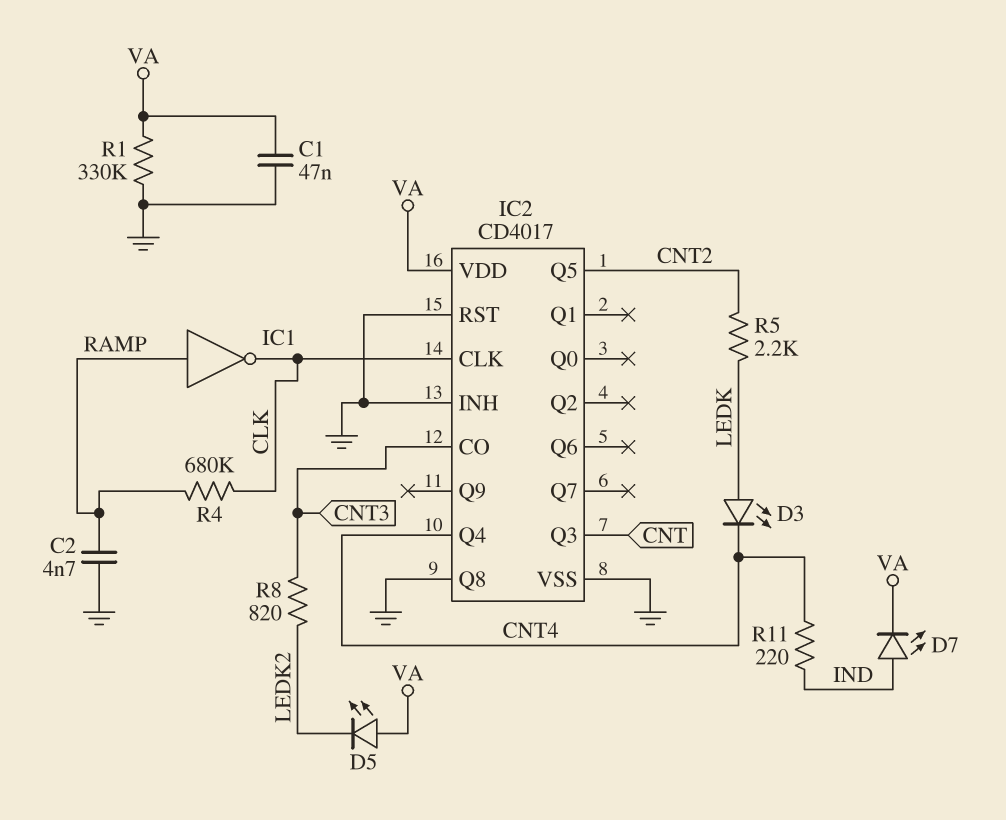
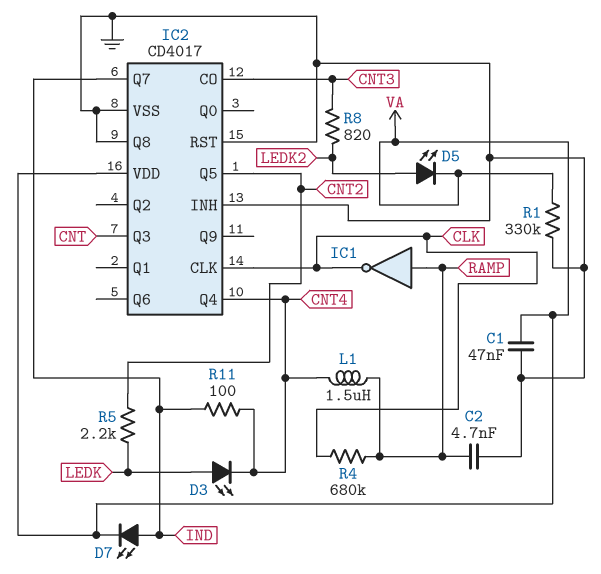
D5: LED (A VA, K LEDK2) -> LED (A LEDK2, K VA)
IC2 pin Q7: none -> IND
L1: none -> 1.5uH (CNT4, RAMP)
R11: 220 (CNT4, IND) -> 100 (CNT4, IND)

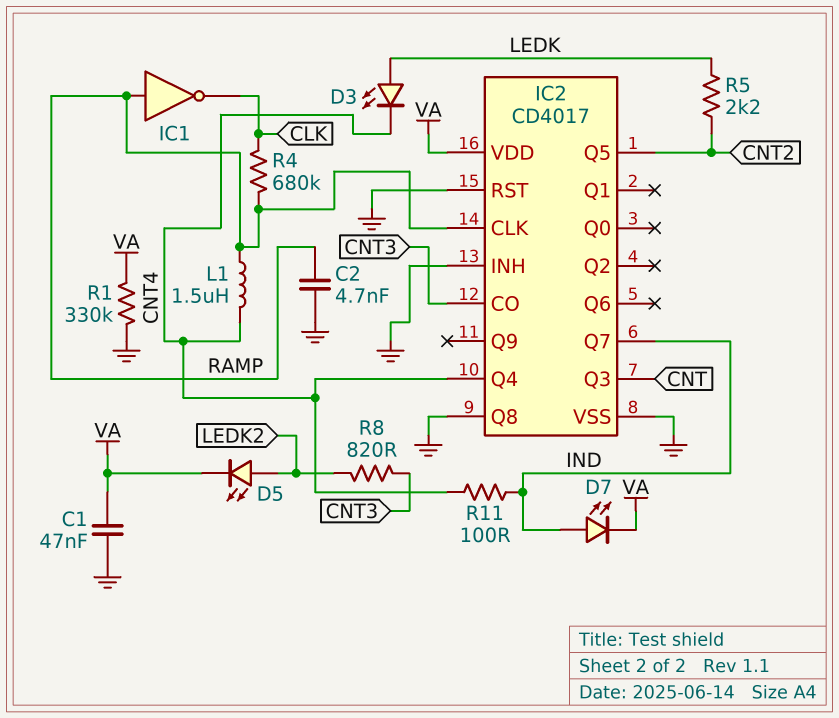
IC2 pin CLK: CLK -> RAMP

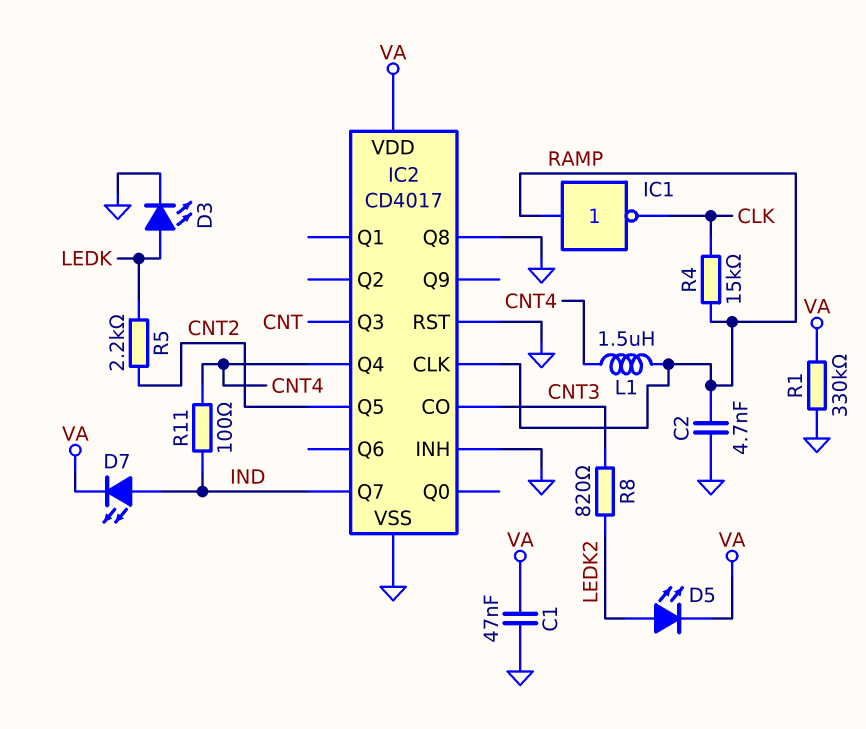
D3: LED (A LEDK, K CNT4) -> LED (A LEDK, K GND)
R4: 680k (CLK, RAMP) -> 15k (CLK, RAMP)

